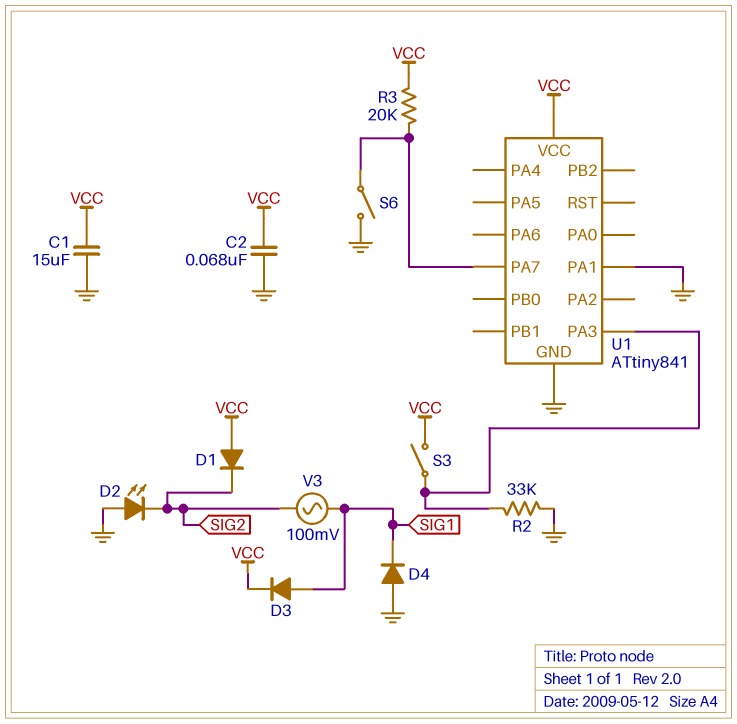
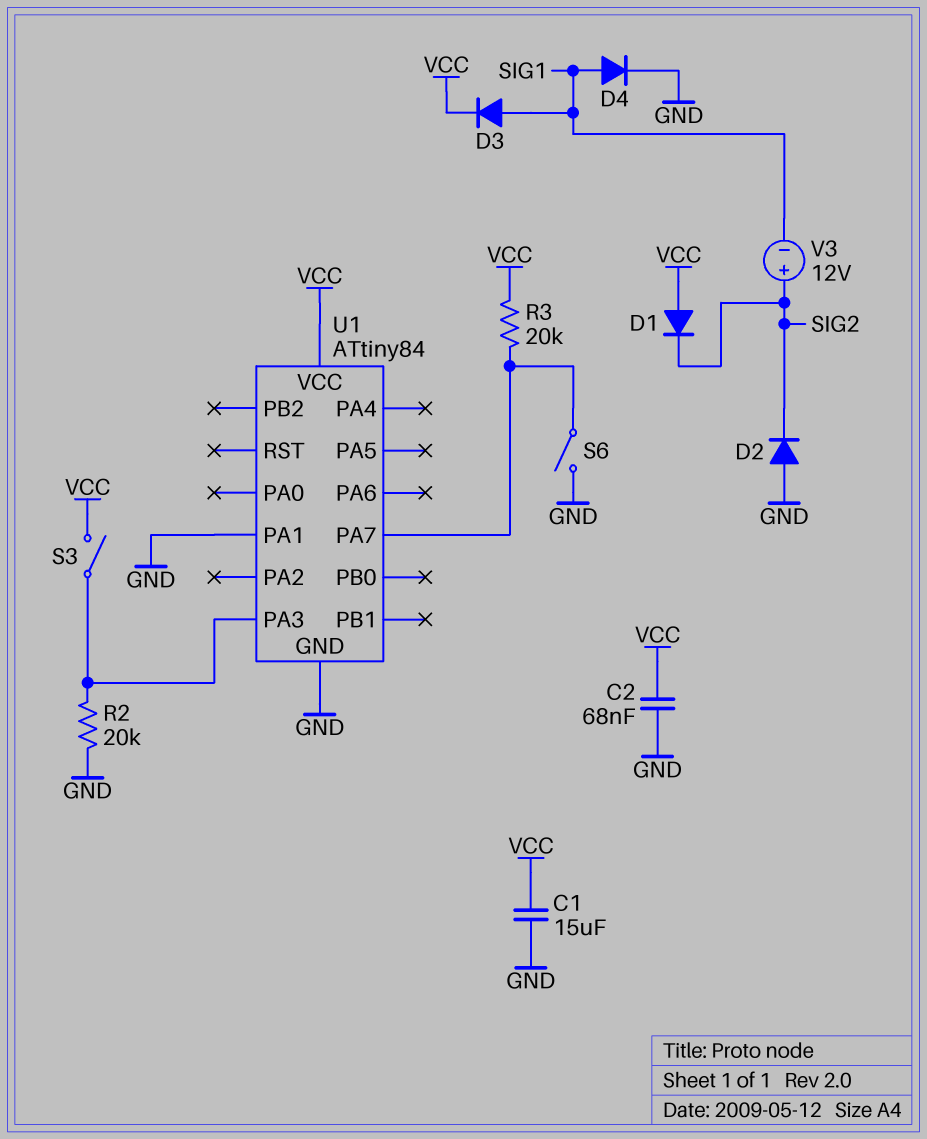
D2: LED (A GND, K SIG2) -> diode (A GND, K SIG2)
D4: diode (A GND, K SIG1) -> diode (A SIG1, K GND)
R2: 33k (GND, U1/PA3) -> 20k (GND, U1/PA3)
U1: ATtiny841 -> ATtiny84
V3: AC 100mV (SIG1, SIG2) -> 12V (plus SIG2, minus SIG1)

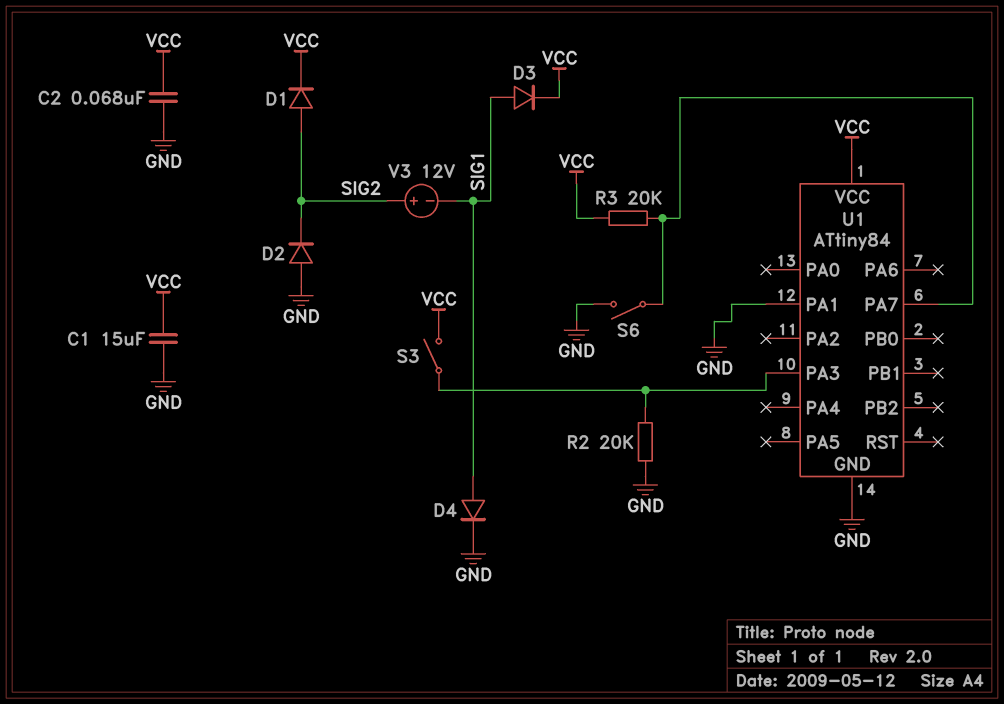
D1: diode (A VCC, K SIG2) -> diode (A SIG2, K VCC)

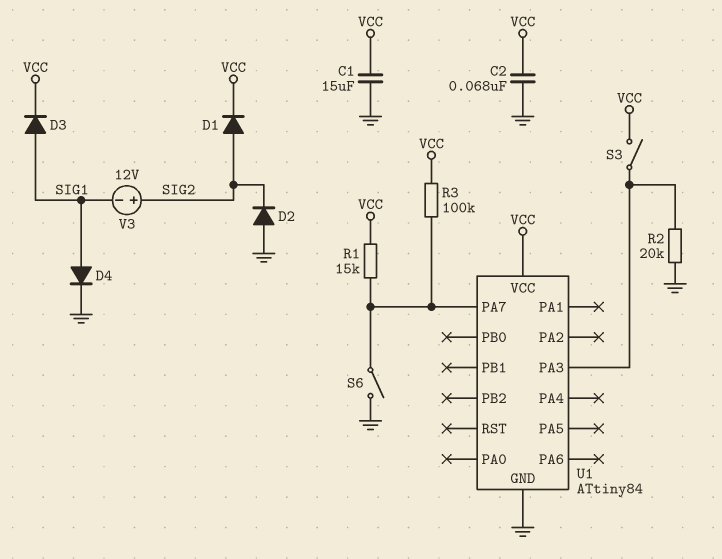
R1: none -> 15k (U1/PA7, VCC)
R3: 20k (U1/PA7, VCC) -> 100k (U1/PA7, VCC)
U1 pin PA1: GND -> none

